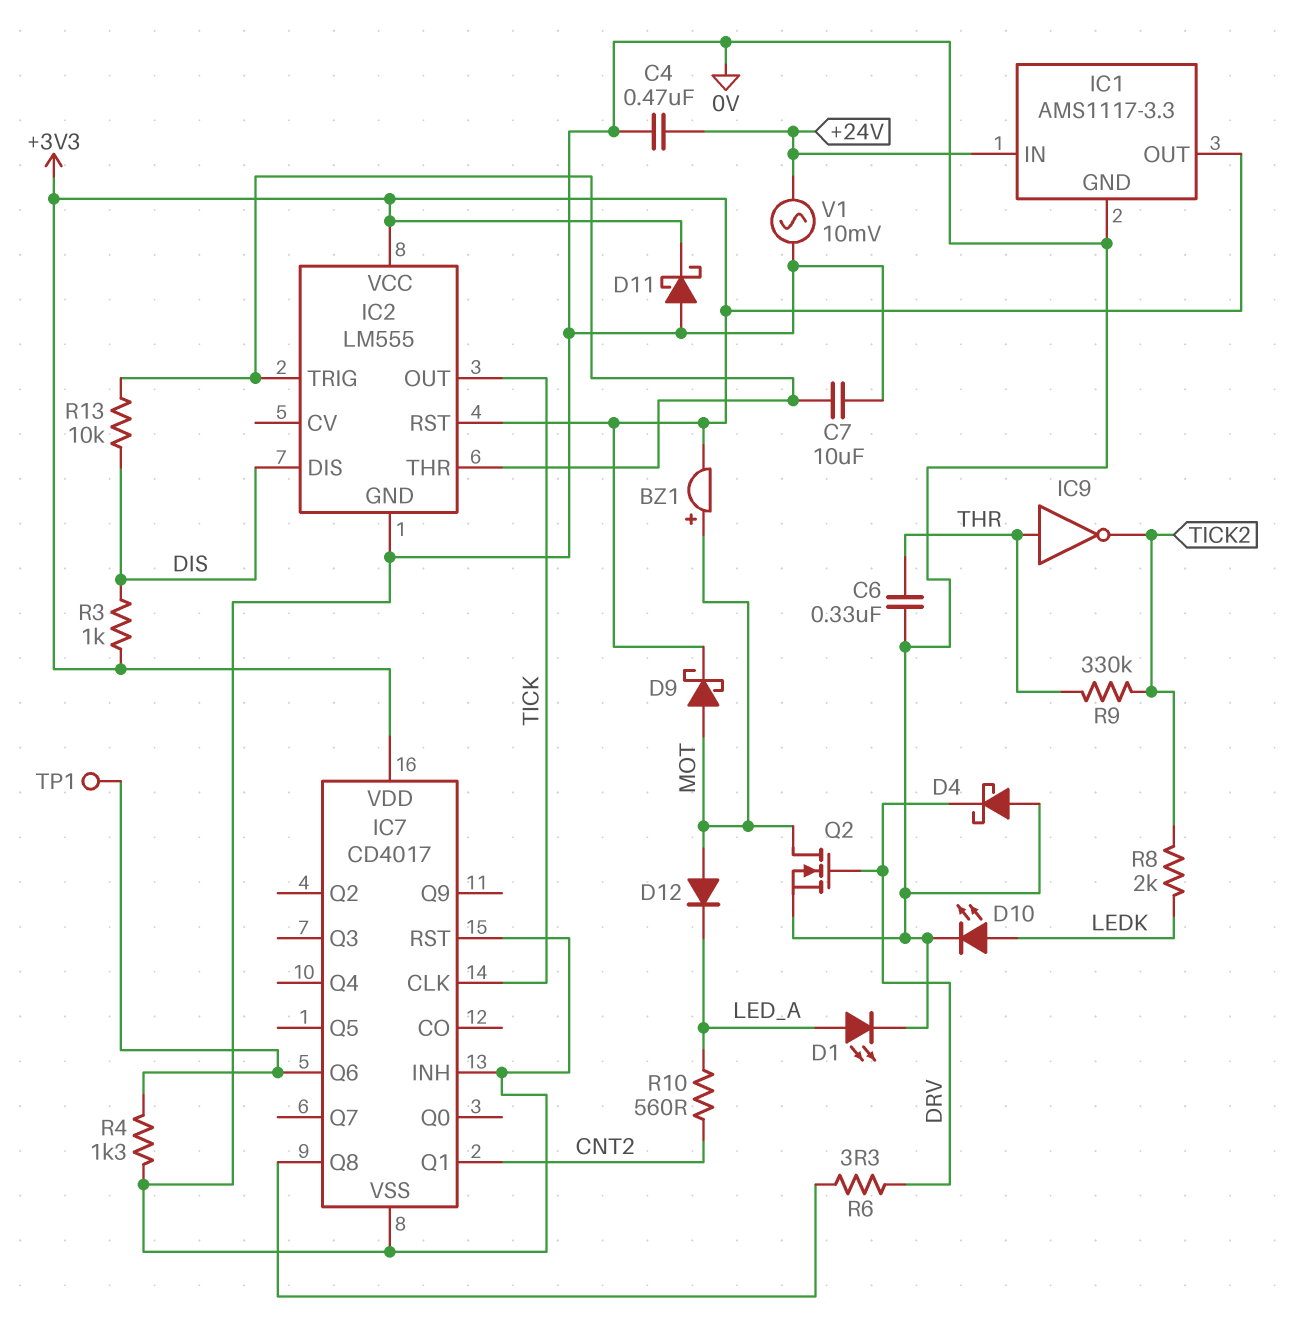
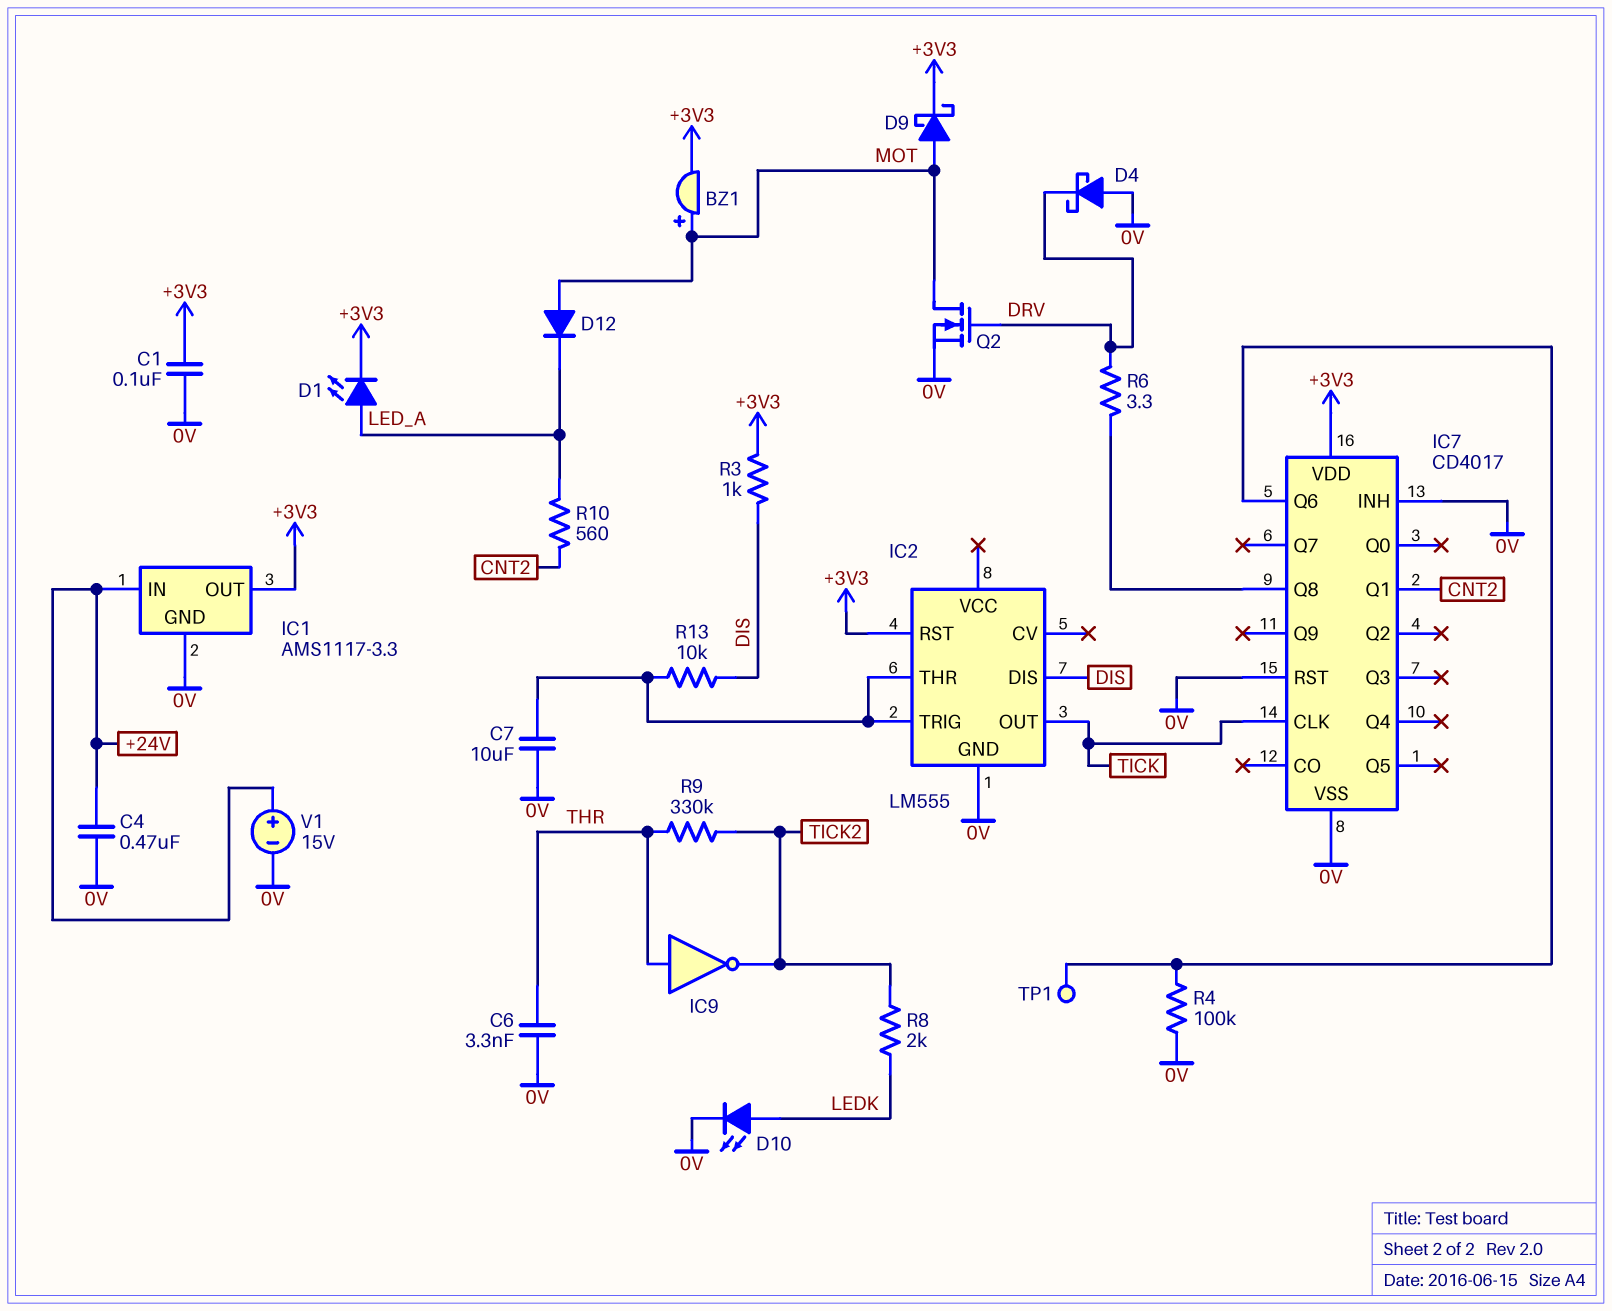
C1: none -> 100nF (+3V3, 0V)
C6: 330nF (0V, THR) -> 3.3nF (0V, THR)
D1: LED (A LED_A, K 0V) -> LED (A LED_A, K +3V3)
D11: schottky (A 0V, K +3V3) -> none
IC2 pin VCC: +3V3 -> none
R4: 1.3k (0V, IC7/Q6) -> 100k (0V, IC7/Q6)
V1: AC 10mV (+24V, 0V) -> 15V (plus +24V, minus 0V)

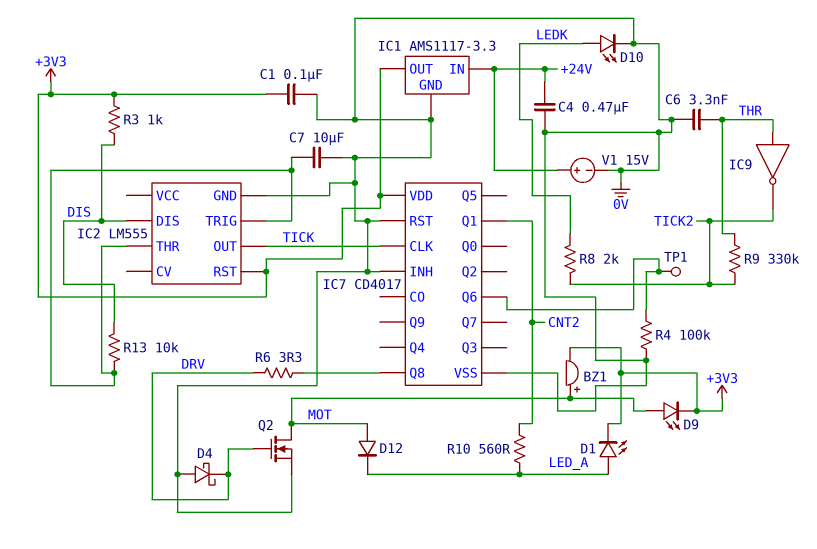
D9: schottky (A MOT, K +3V3) -> LED (A MOT, K +3V3)

